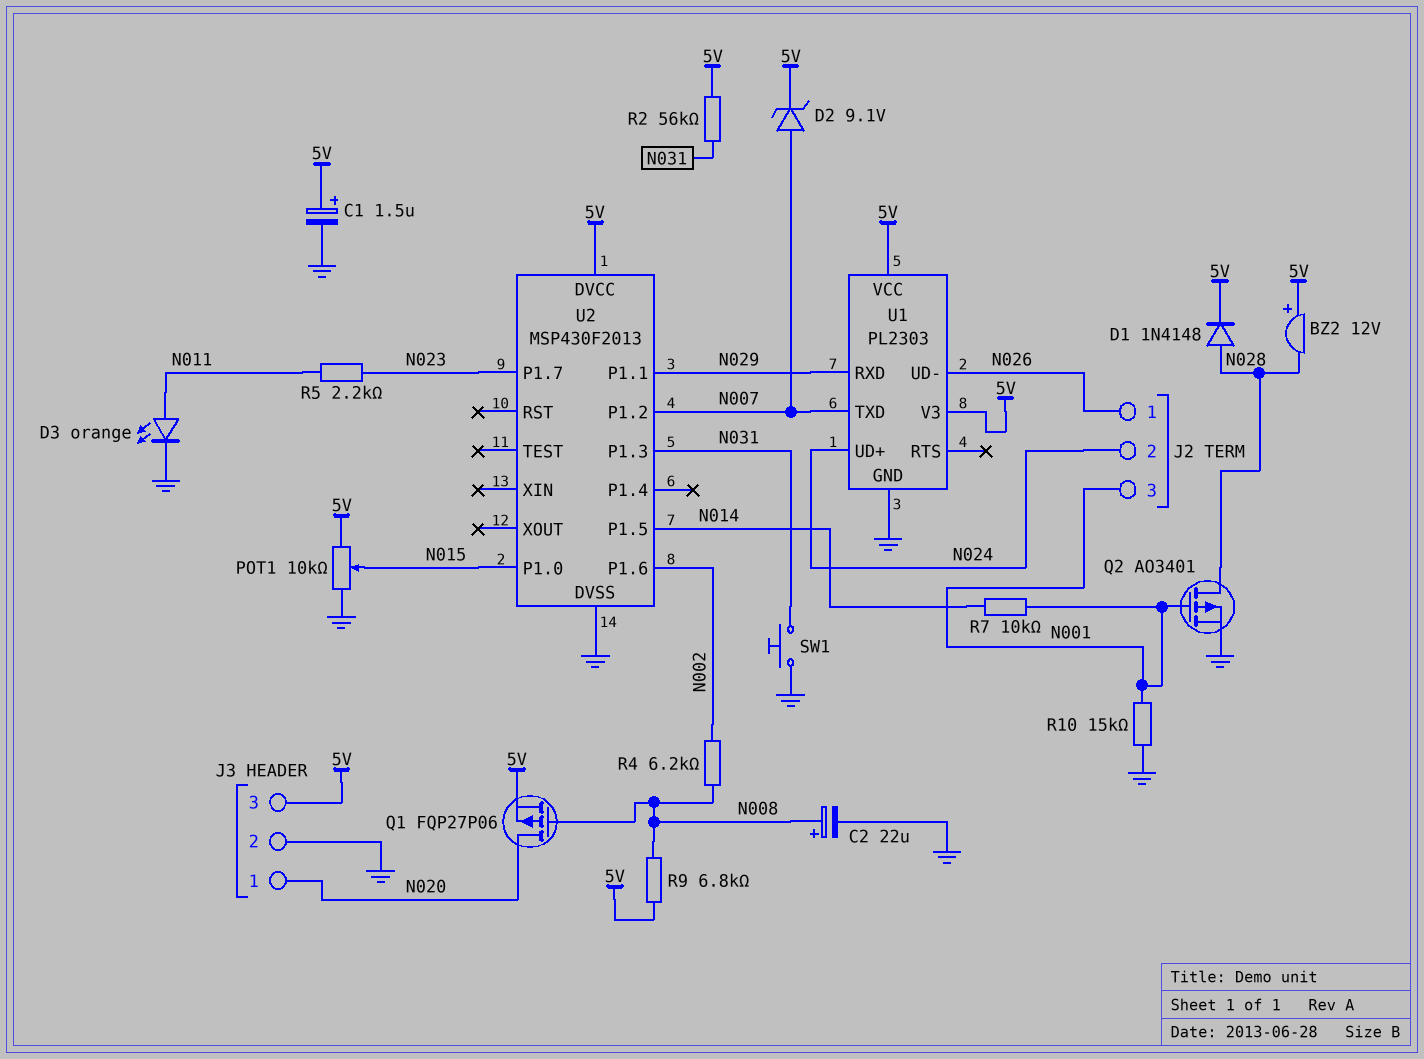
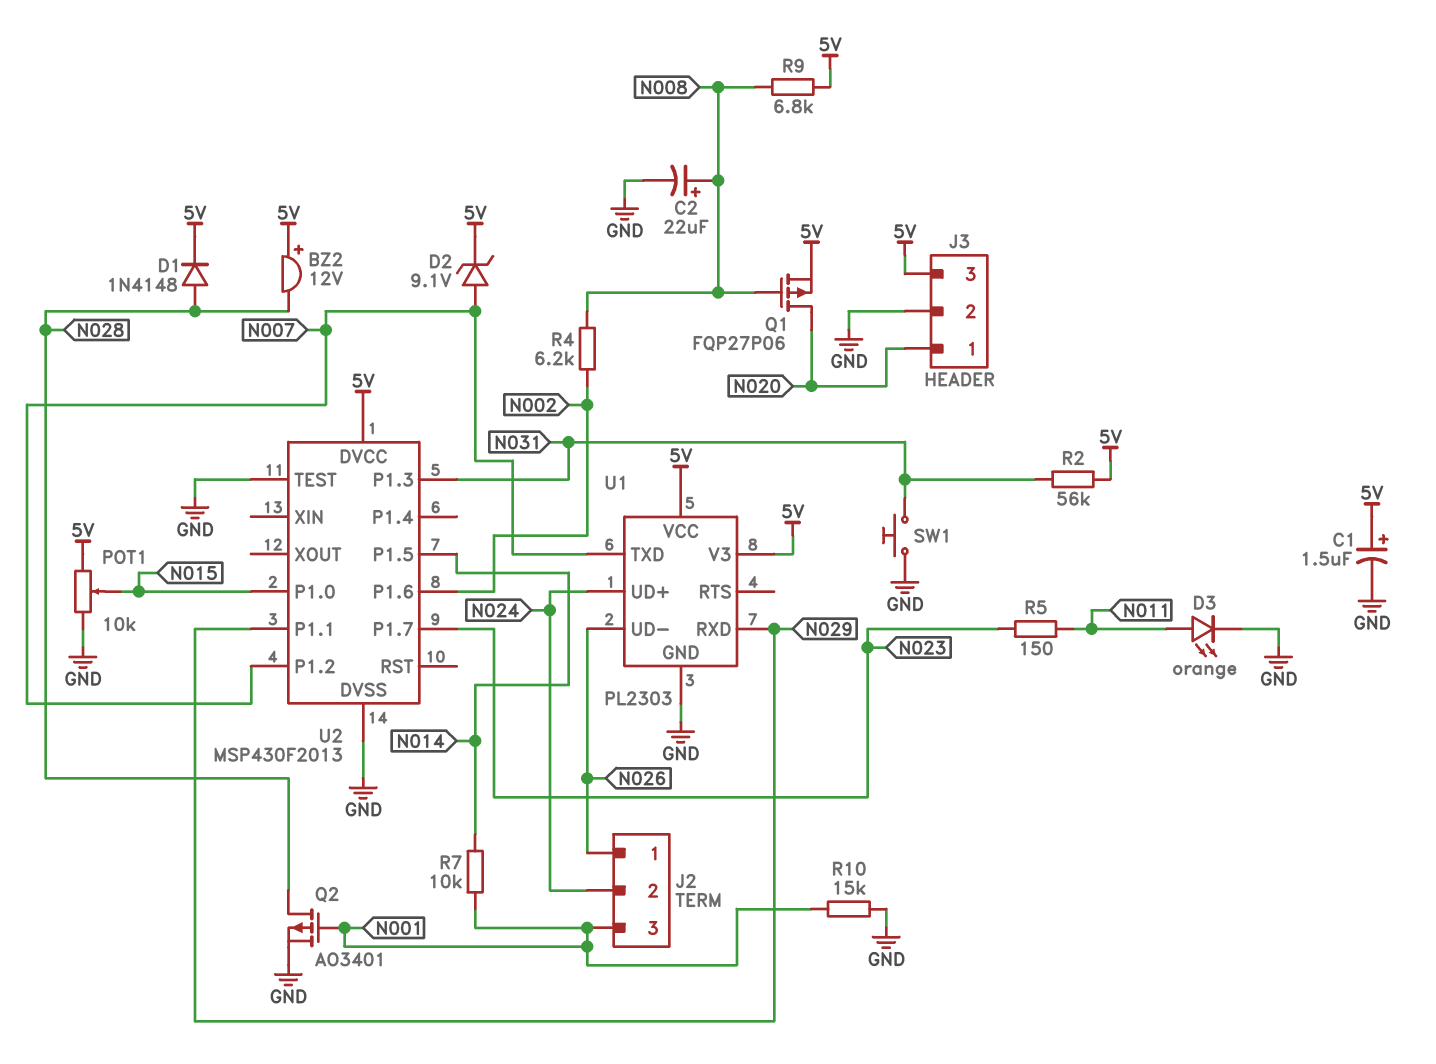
R5: 2.2k (N011, N023) -> 150 (N011, N023)
U2 pin TEST: none -> GND

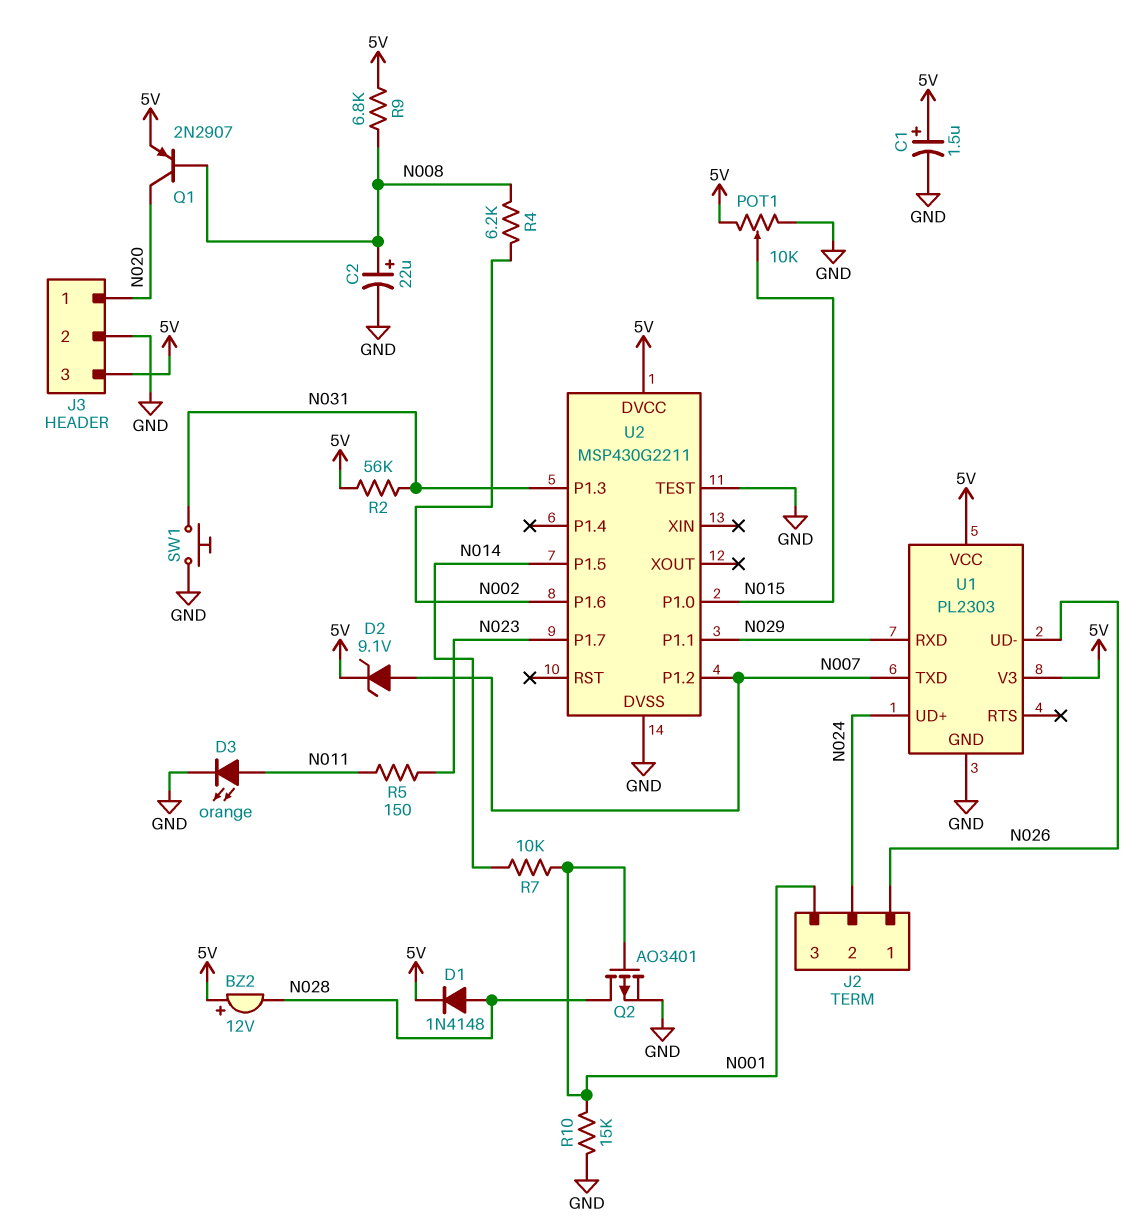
Q1: PMOS FQP27P06 (G N008, D N020, S 5V) -> PNP 2N2907 (B N008, C N020, E 5V)
U2: MSP430F2013 -> MSP430G2211

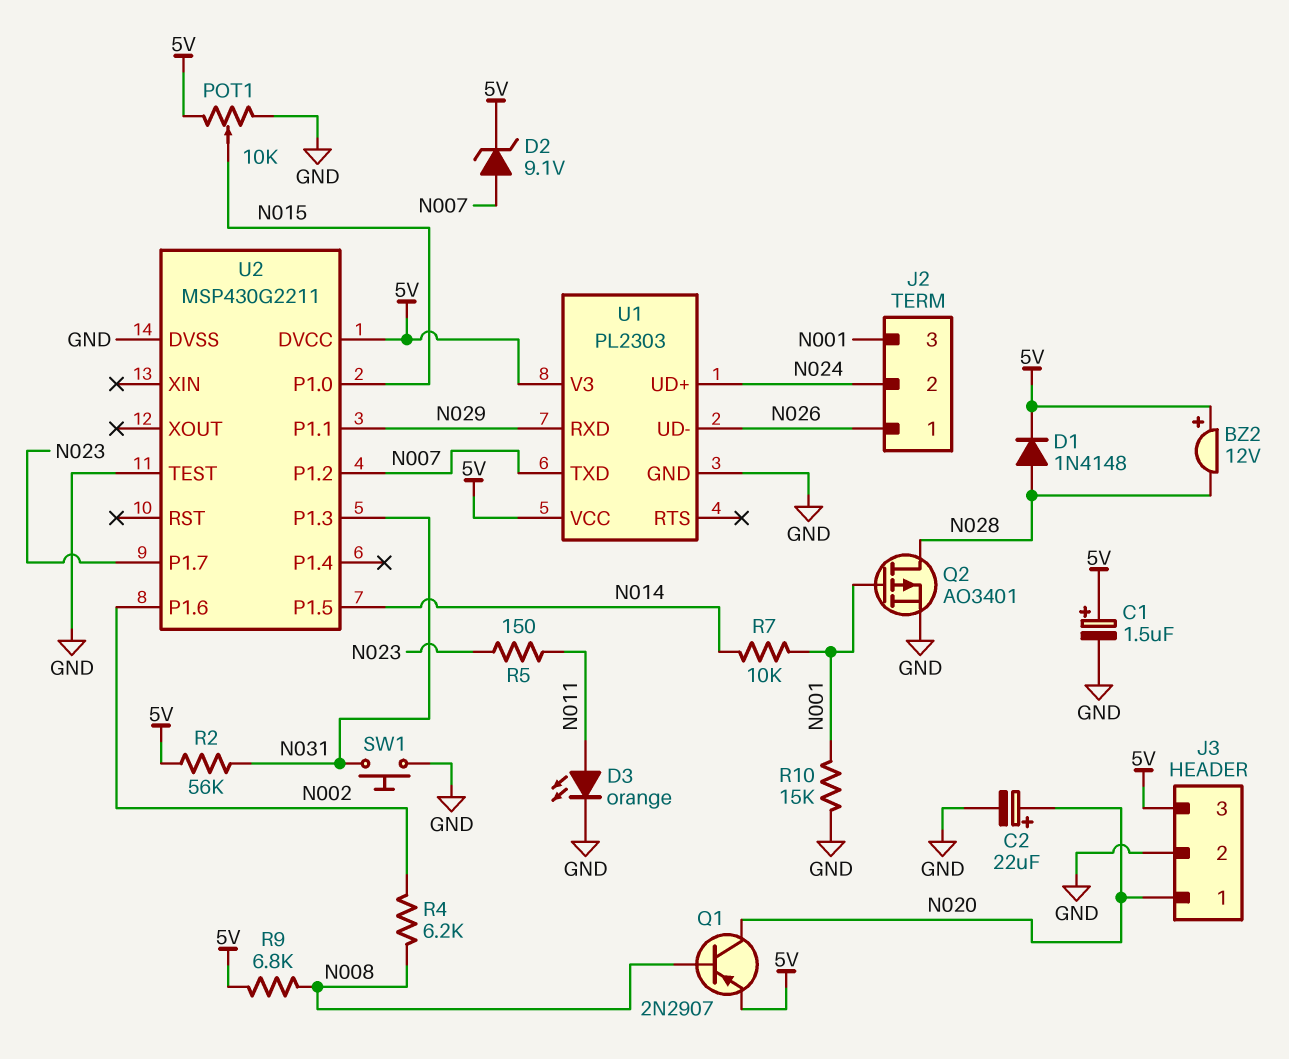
C2: 22uF (plus N008, minus GND) -> 22uF (plus N020, minus GND)

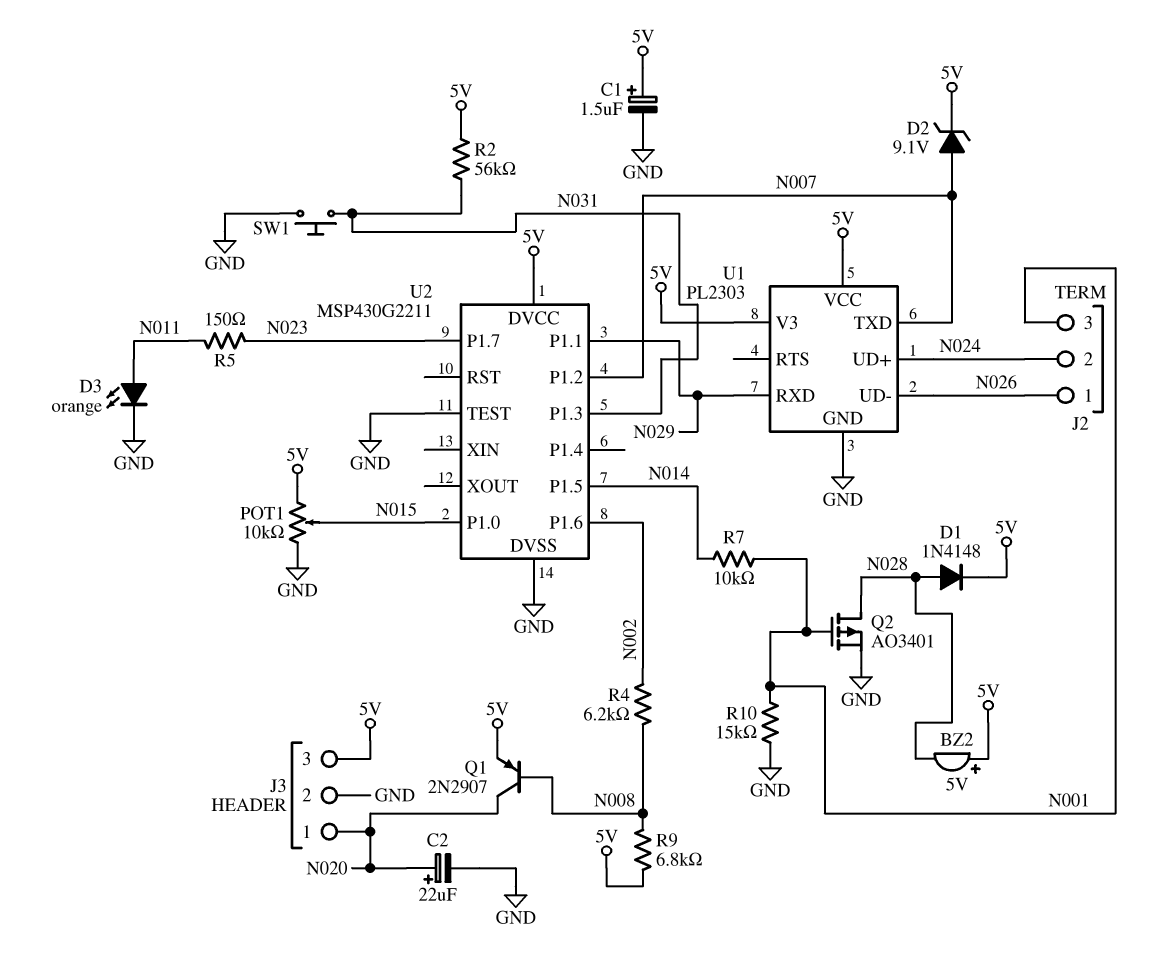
BZ2: buzzer 12V (plus 5V, minus N028) -> buzzer 5V (plus 5V, minus N028)

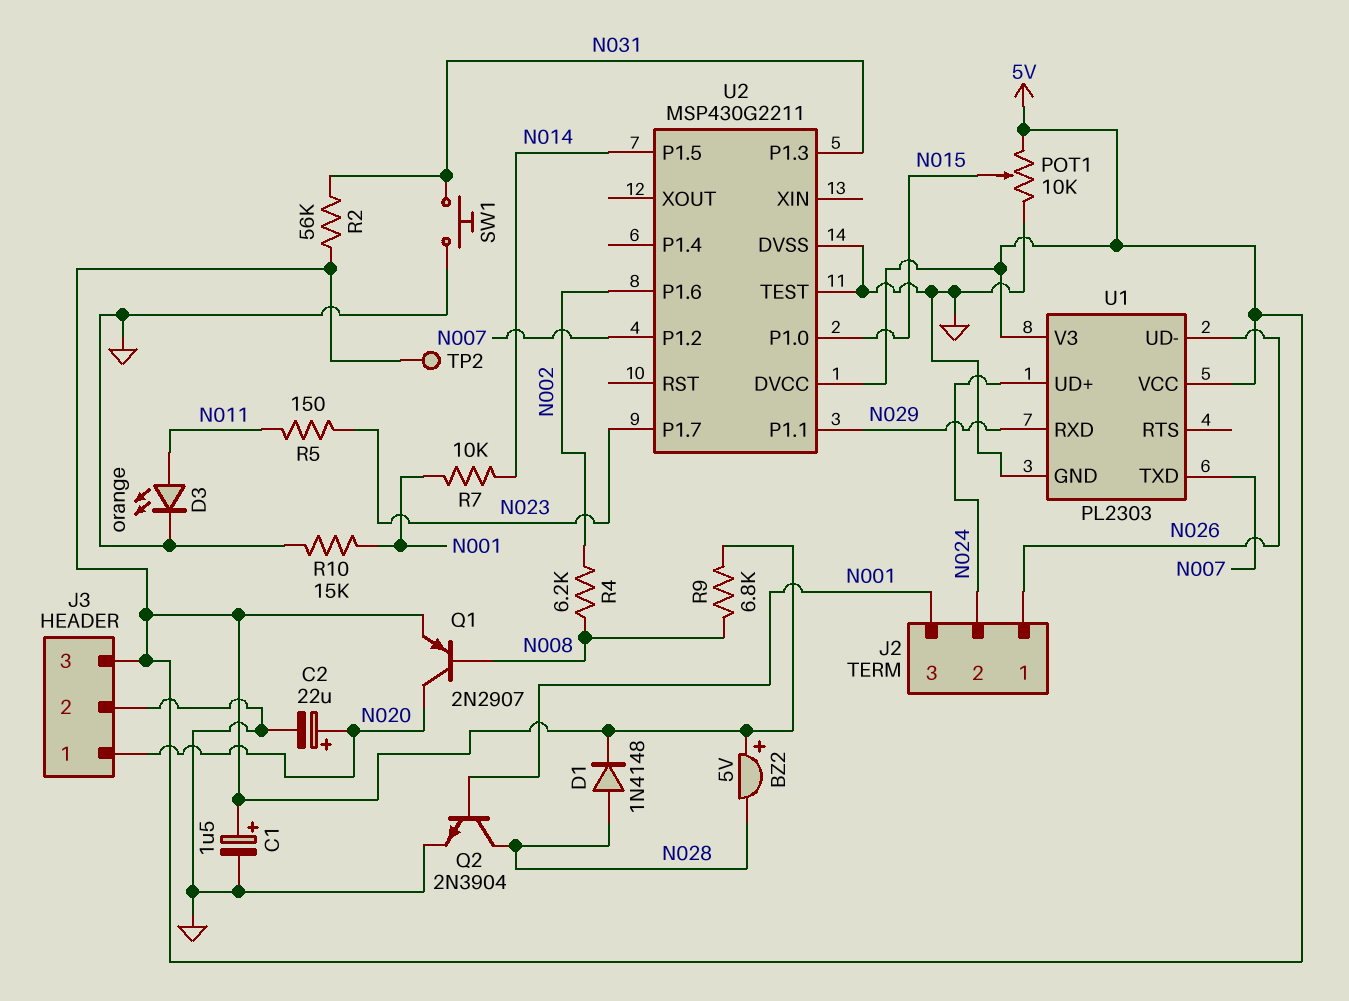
D2: zener 9.1V (A N007, K 5V) -> none
Q2: PMOS AO3401 (G N001, D N028, S GND) -> NPN 2N3904 (B N001, C N028, E GND)
TP2: none -> test point (5V)

